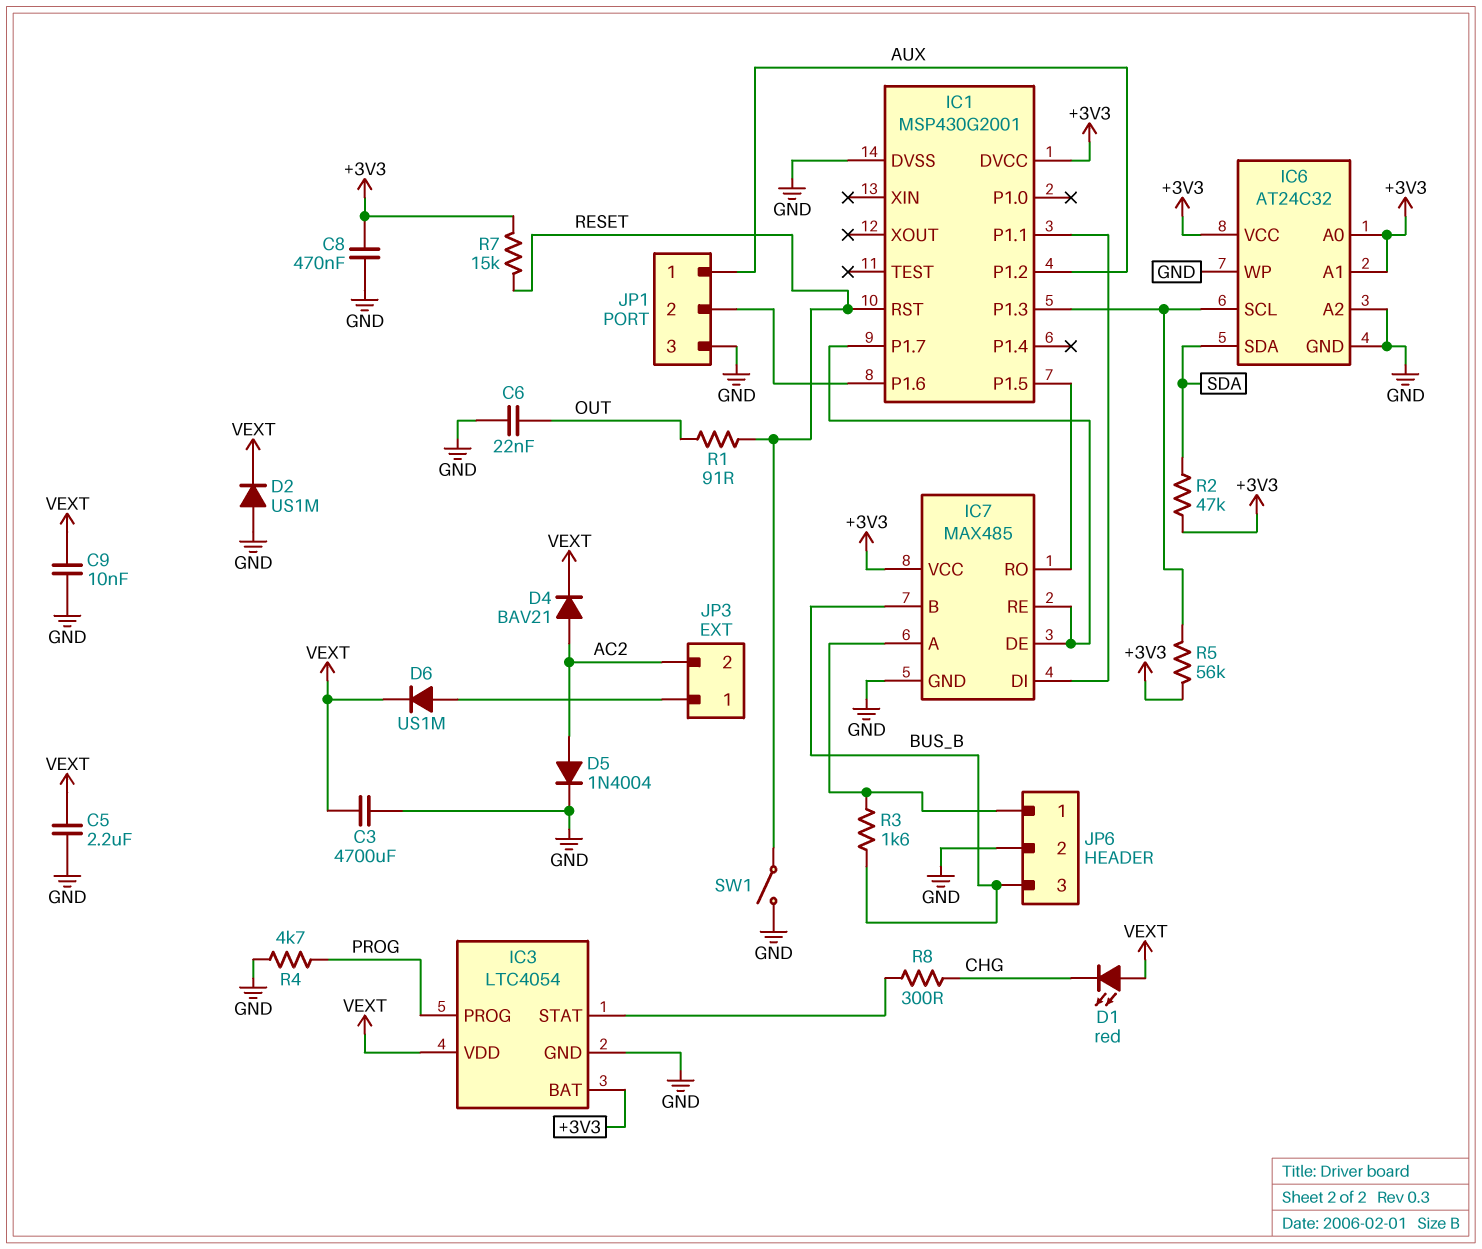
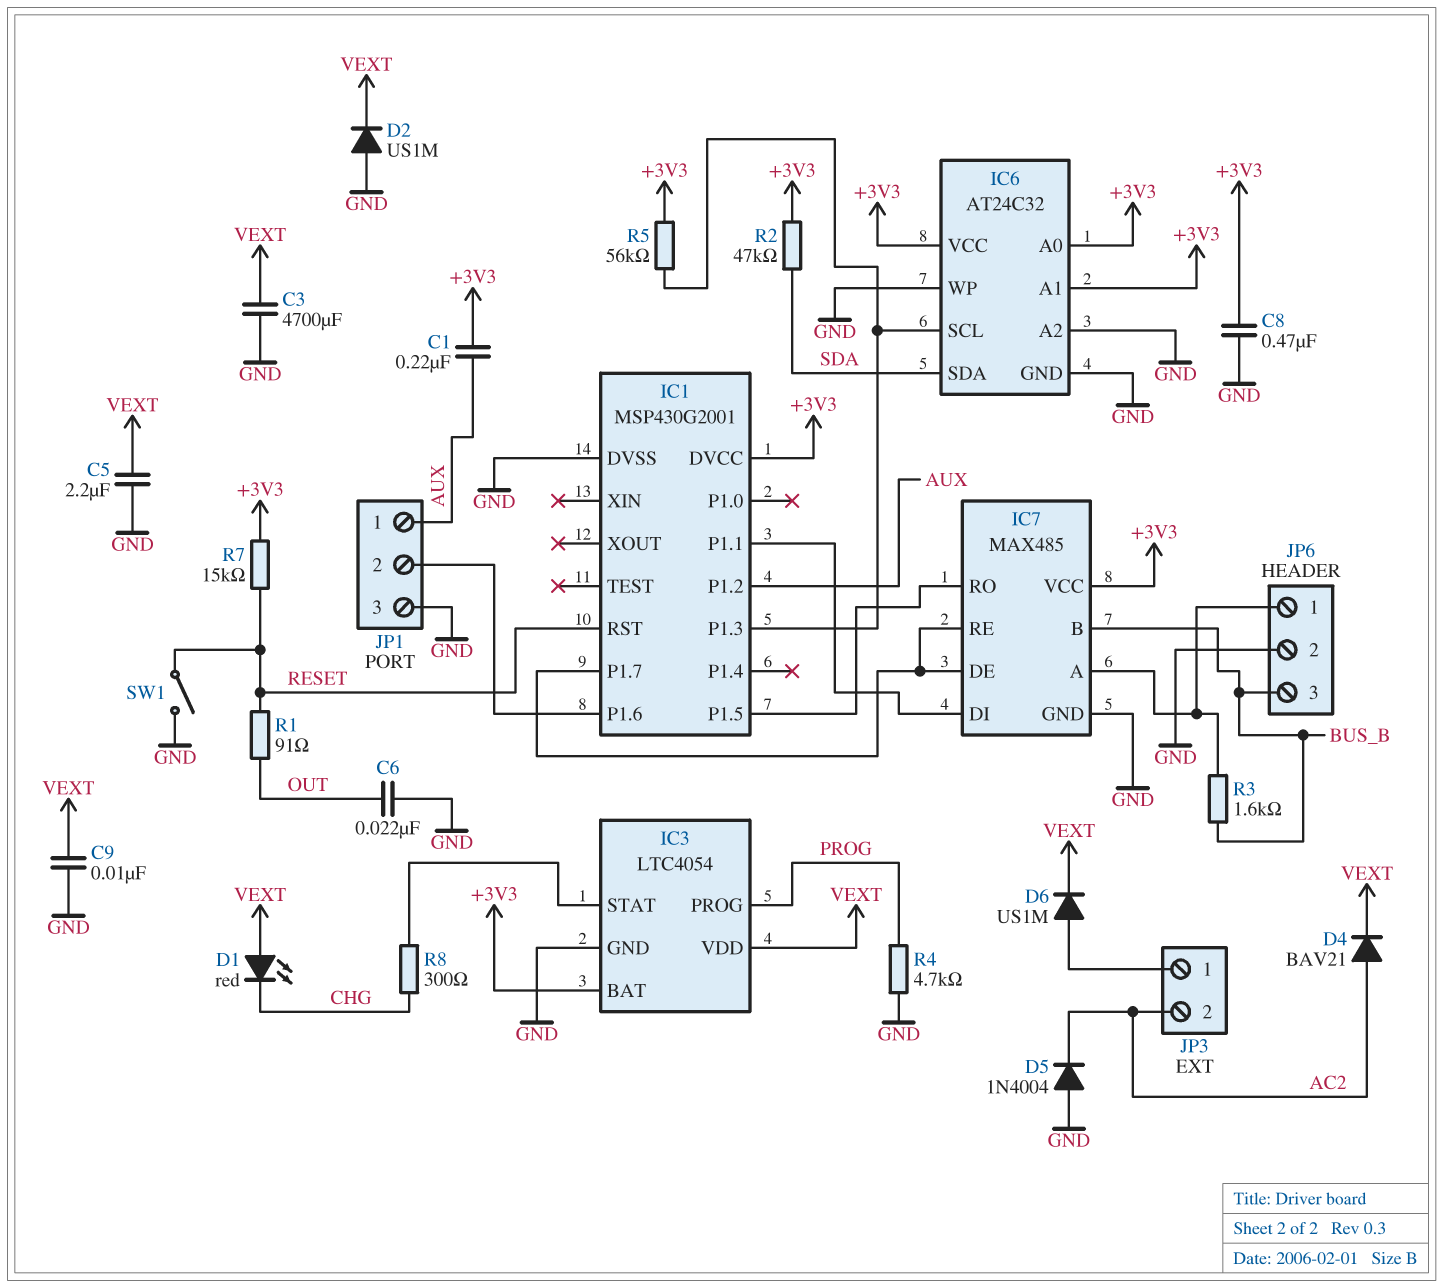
C1: none -> 220nF (+3V3, AUX)
D5: diode 1N4004 (A AC2, K GND) -> diode 1N4004 (A GND, K AC2)

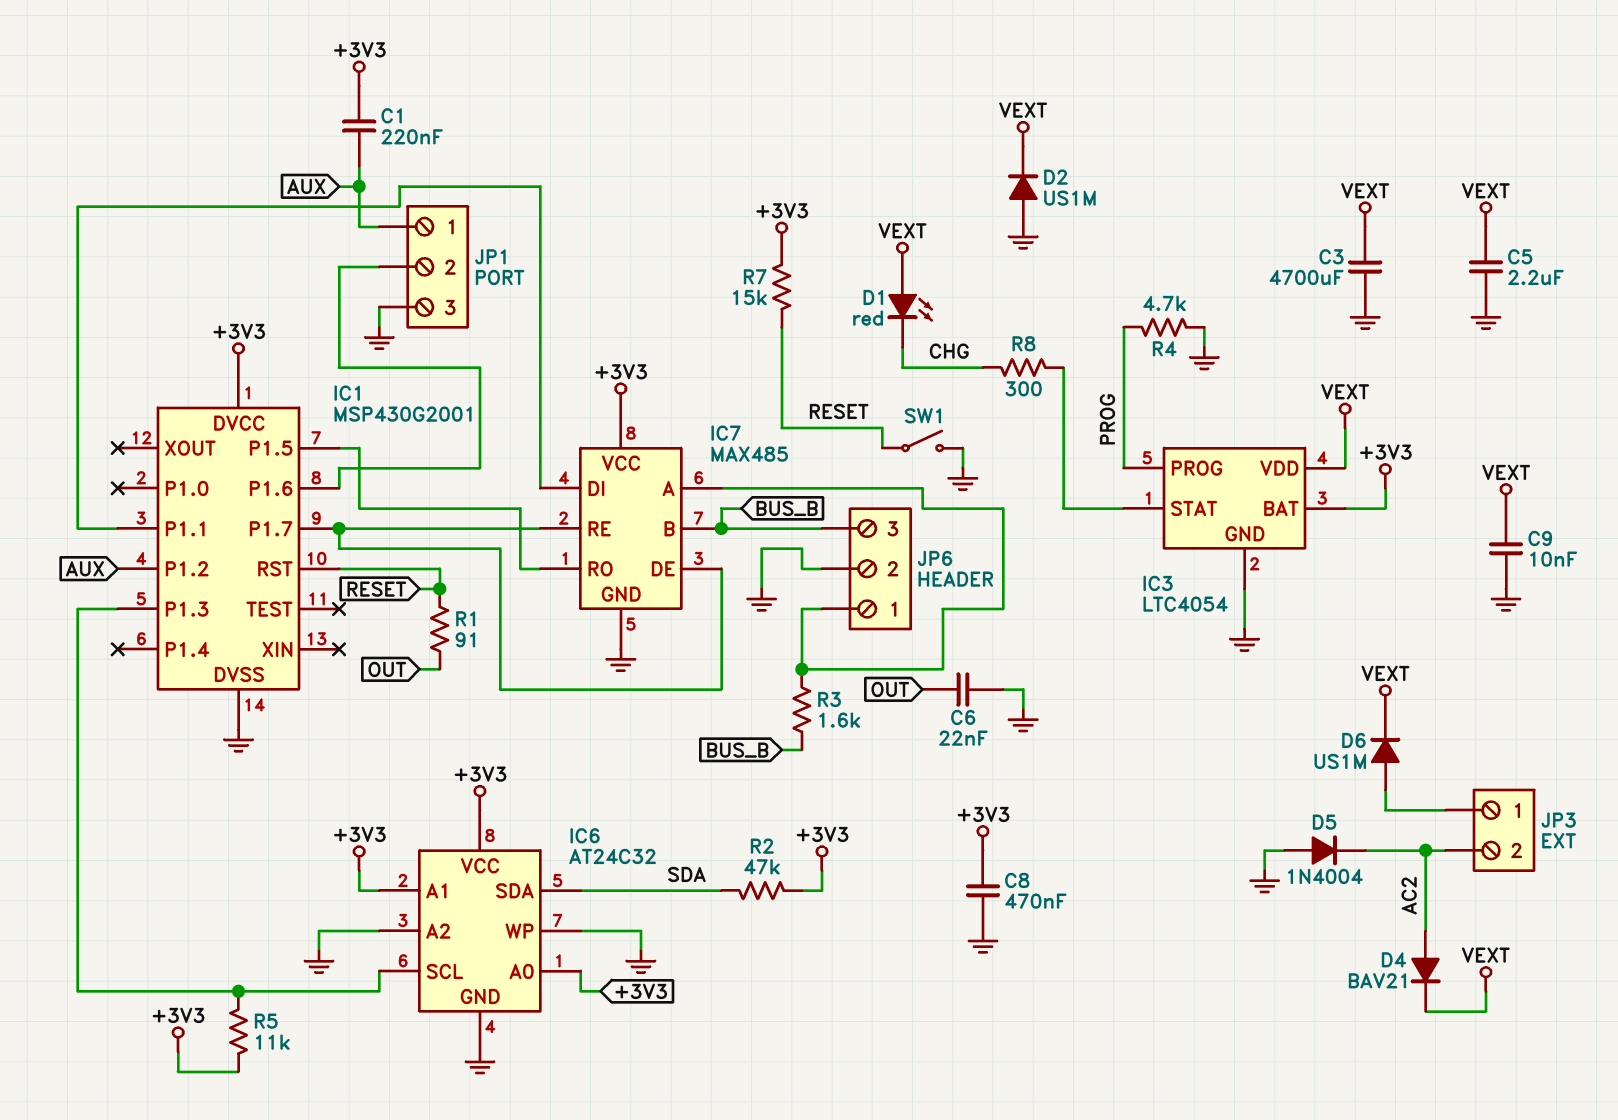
R5: 56k (+3V3, IC1/P1.3) -> 11k (+3V3, IC1/P1.3)

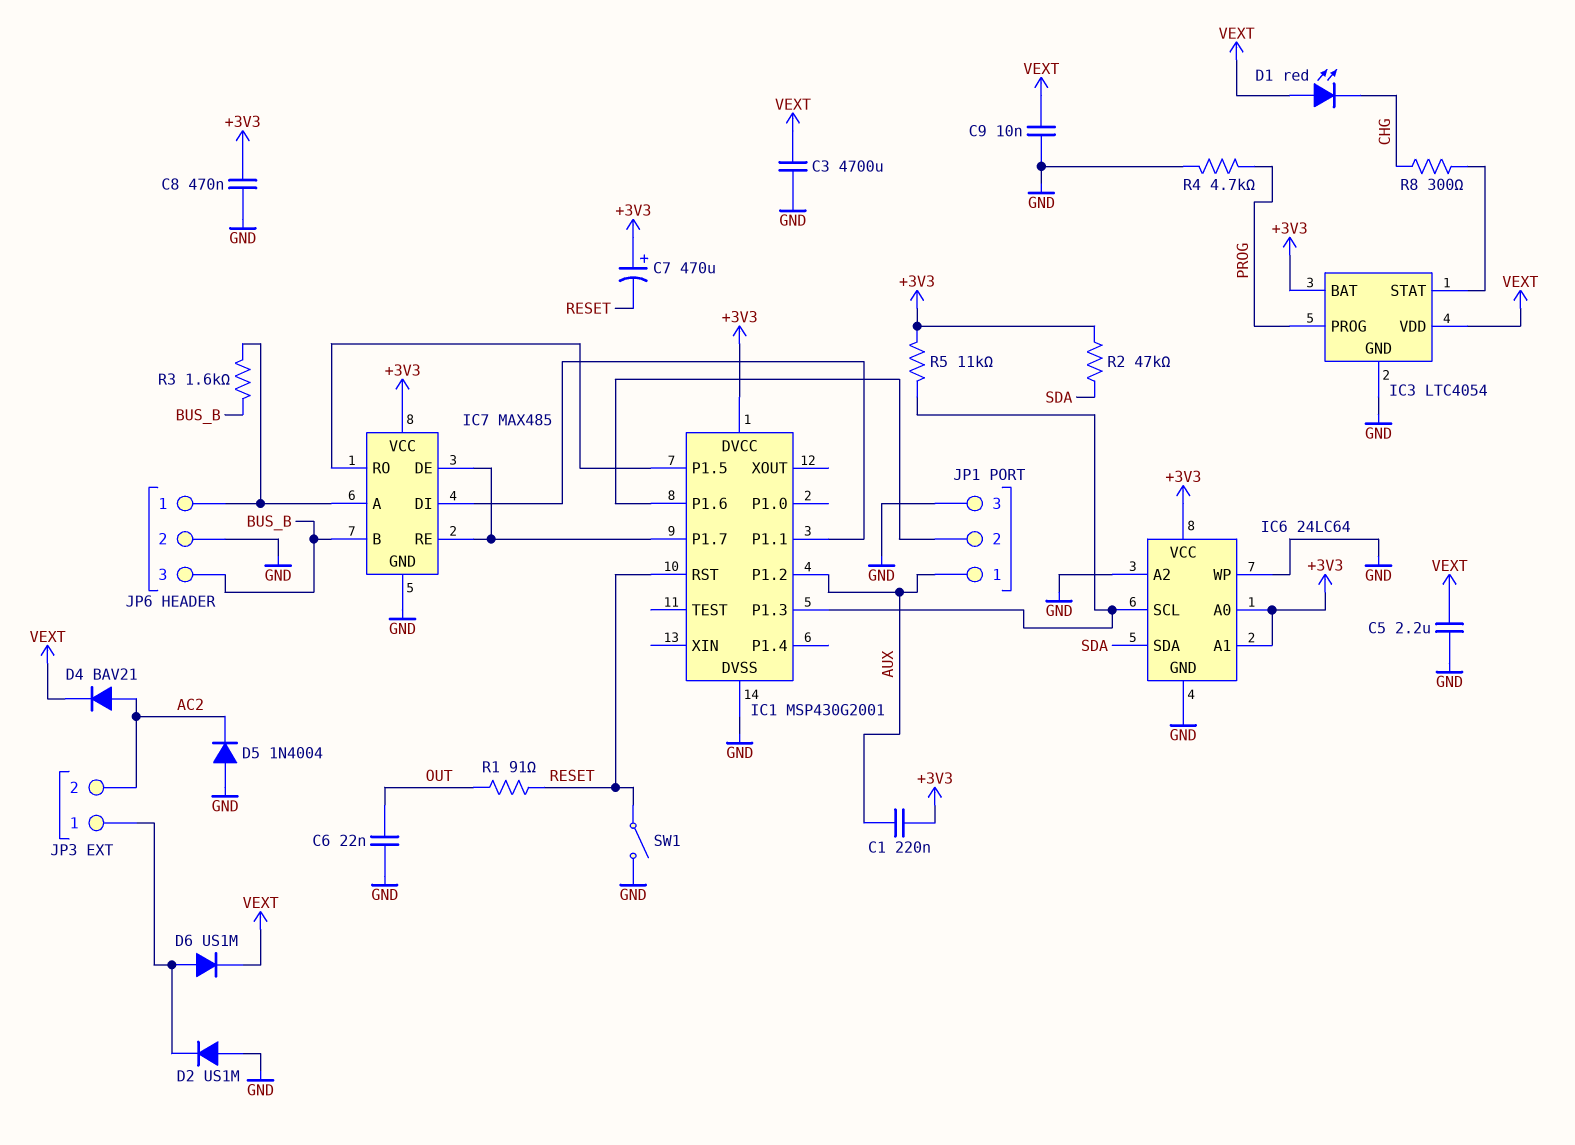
C7: none -> 470uF (plus +3V3, minus RESET)
D2: diode US1M (A GND, K VEXT) -> diode US1M (A GND, K JP3/1)
IC6: AT24C32 -> 24LC64
R7: 15k (+3V3, RESET) -> none

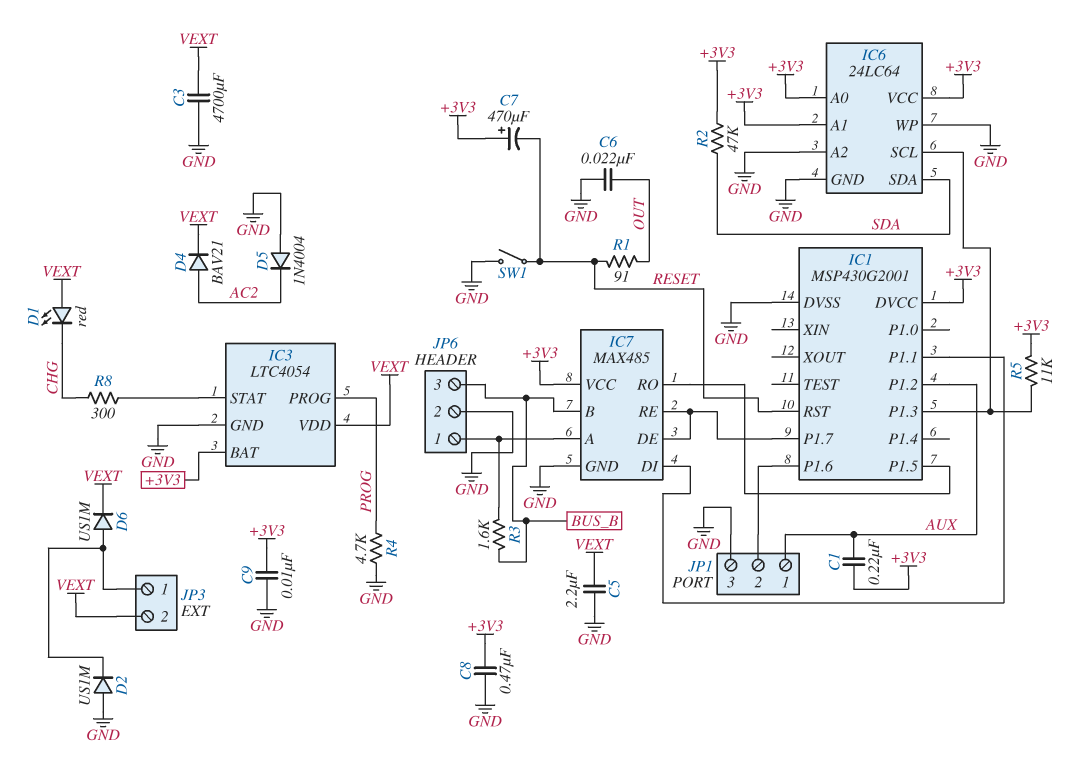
C9: 10nF (GND, VEXT) -> 10nF (+3V3, GND)
JP3 pin 2: AC2 -> VEXT

